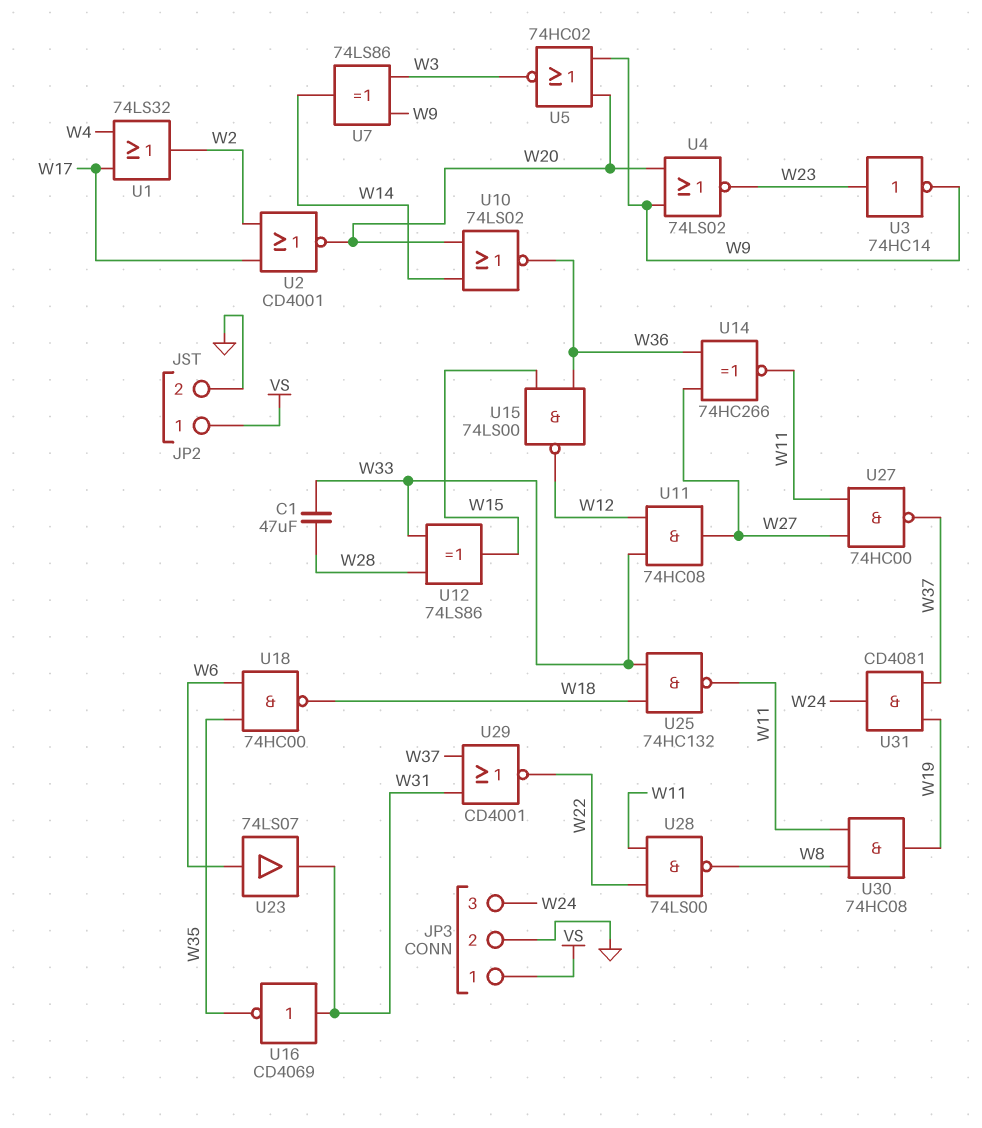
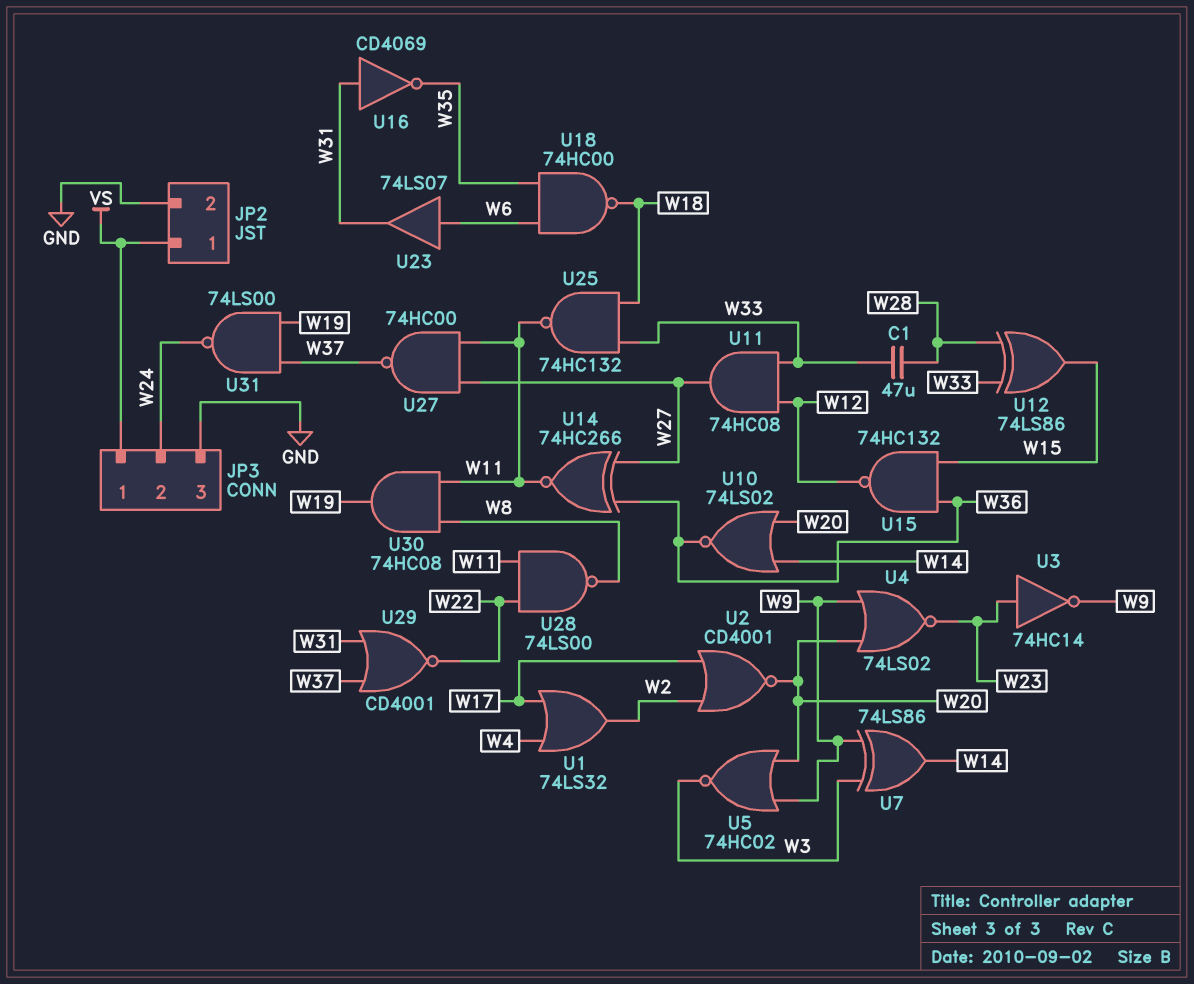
JP3 pin 2: GND -> W24
JP3 pin 3: W24 -> GND
U15: NAND 74LS00 (in W15, in W36, out W12) -> NAND 74HC132 (in W15, in W36, out W12)
U31: AND CD4081 (in W19, in W37, out W24) -> NAND 74LS00 (in W19, in W37, out W24)

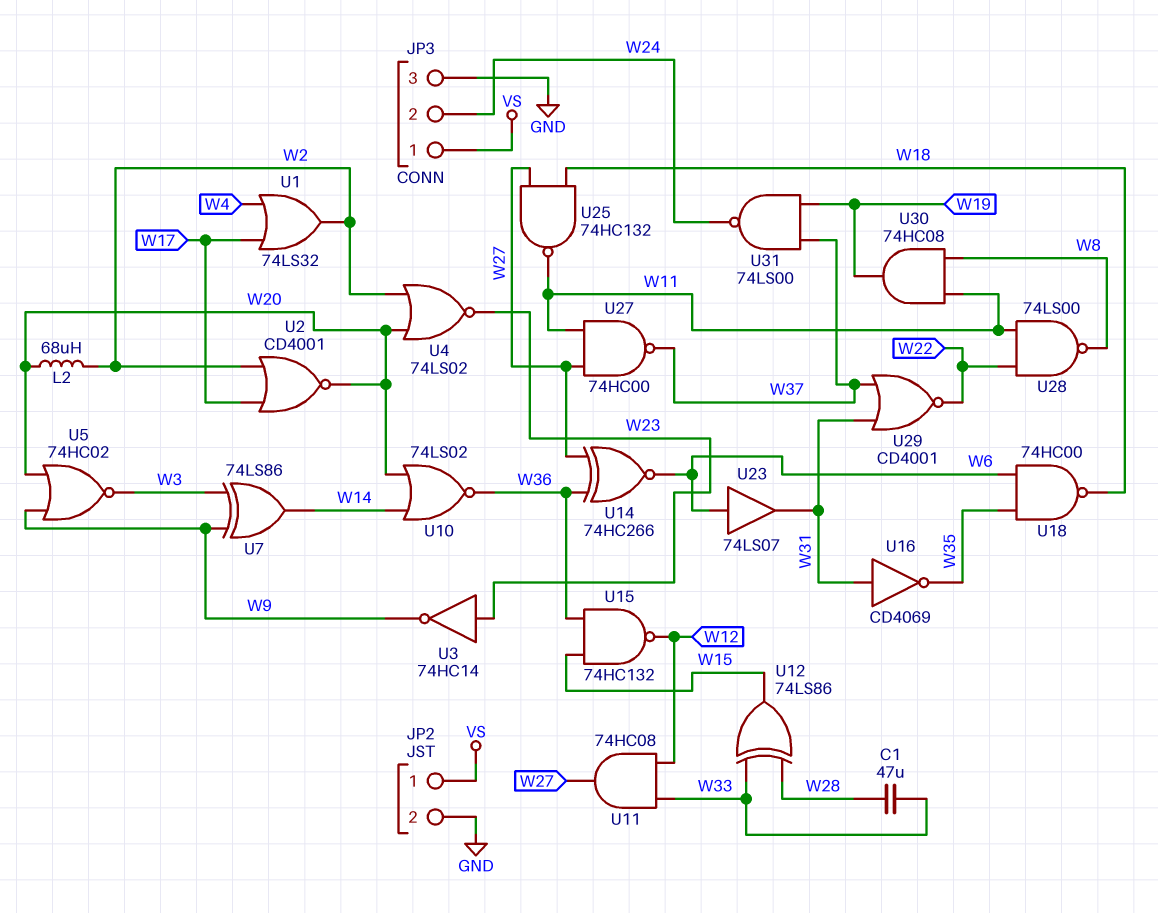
L2: none -> 68uH (W2, W20)
U4: NOR 74LS02 (in W9, in W20, out W23) -> NOR 74LS02 (in W2, in W20, out W23)
U14: XNOR 74HC266 (in W27, in W36, out W11) -> XNOR 74HC266 (in W27, in W36, out W6)
U25: NAND 74HC132 (in W18, in W33, out W11) -> NAND 74HC132 (in W18, in W27, out W11)

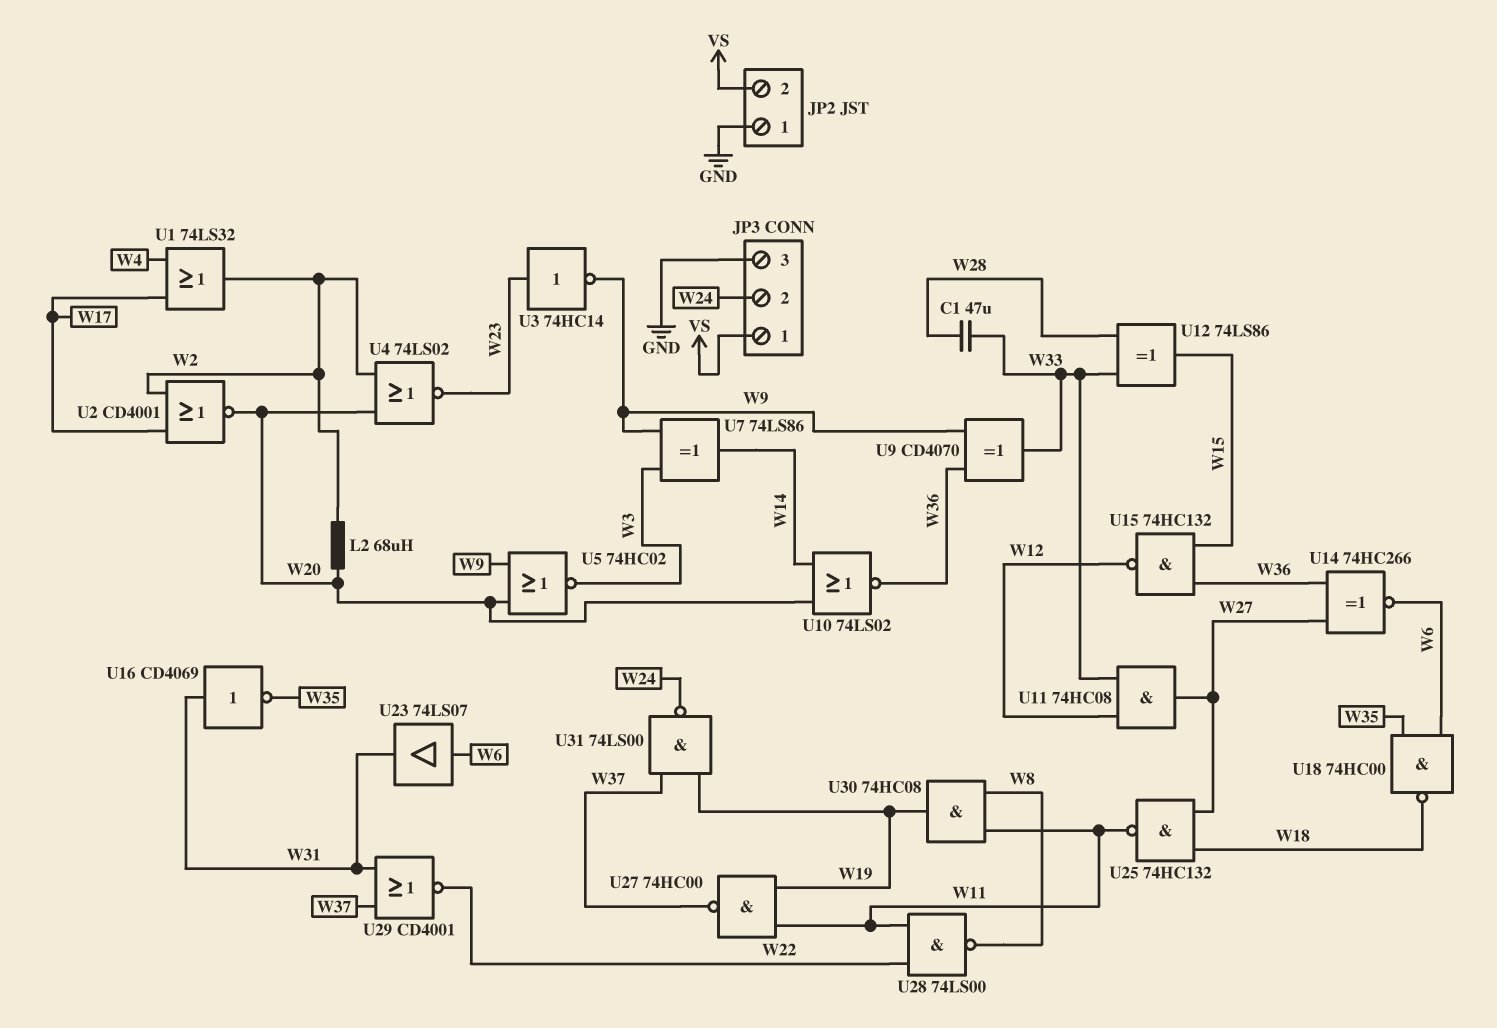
JP2 pin 1: VS -> GND
JP2 pin 2: GND -> VS
U9: none -> XOR CD4070 (in W9, in W36, out W33)
U27: NAND 74HC00 (in W11, in W27, out W37) -> NAND 74HC00 (in W11, in W19, out W37)

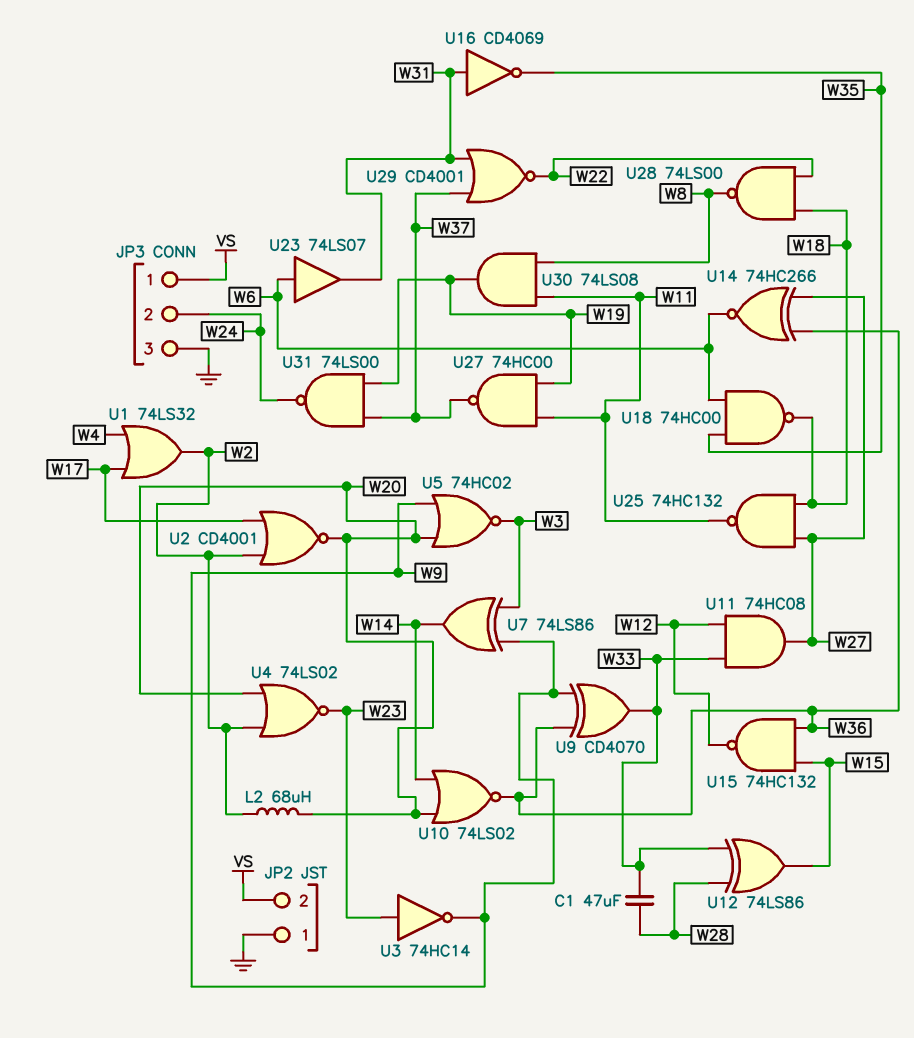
U28: NAND 74LS00 (in W11, in W22, out W8) -> NAND 74LS00 (in W18, in W22, out W8)
U30: AND 74HC08 (in W8, in W11, out W19) -> AND 74LS08 (in W8, in W11, out W19)

